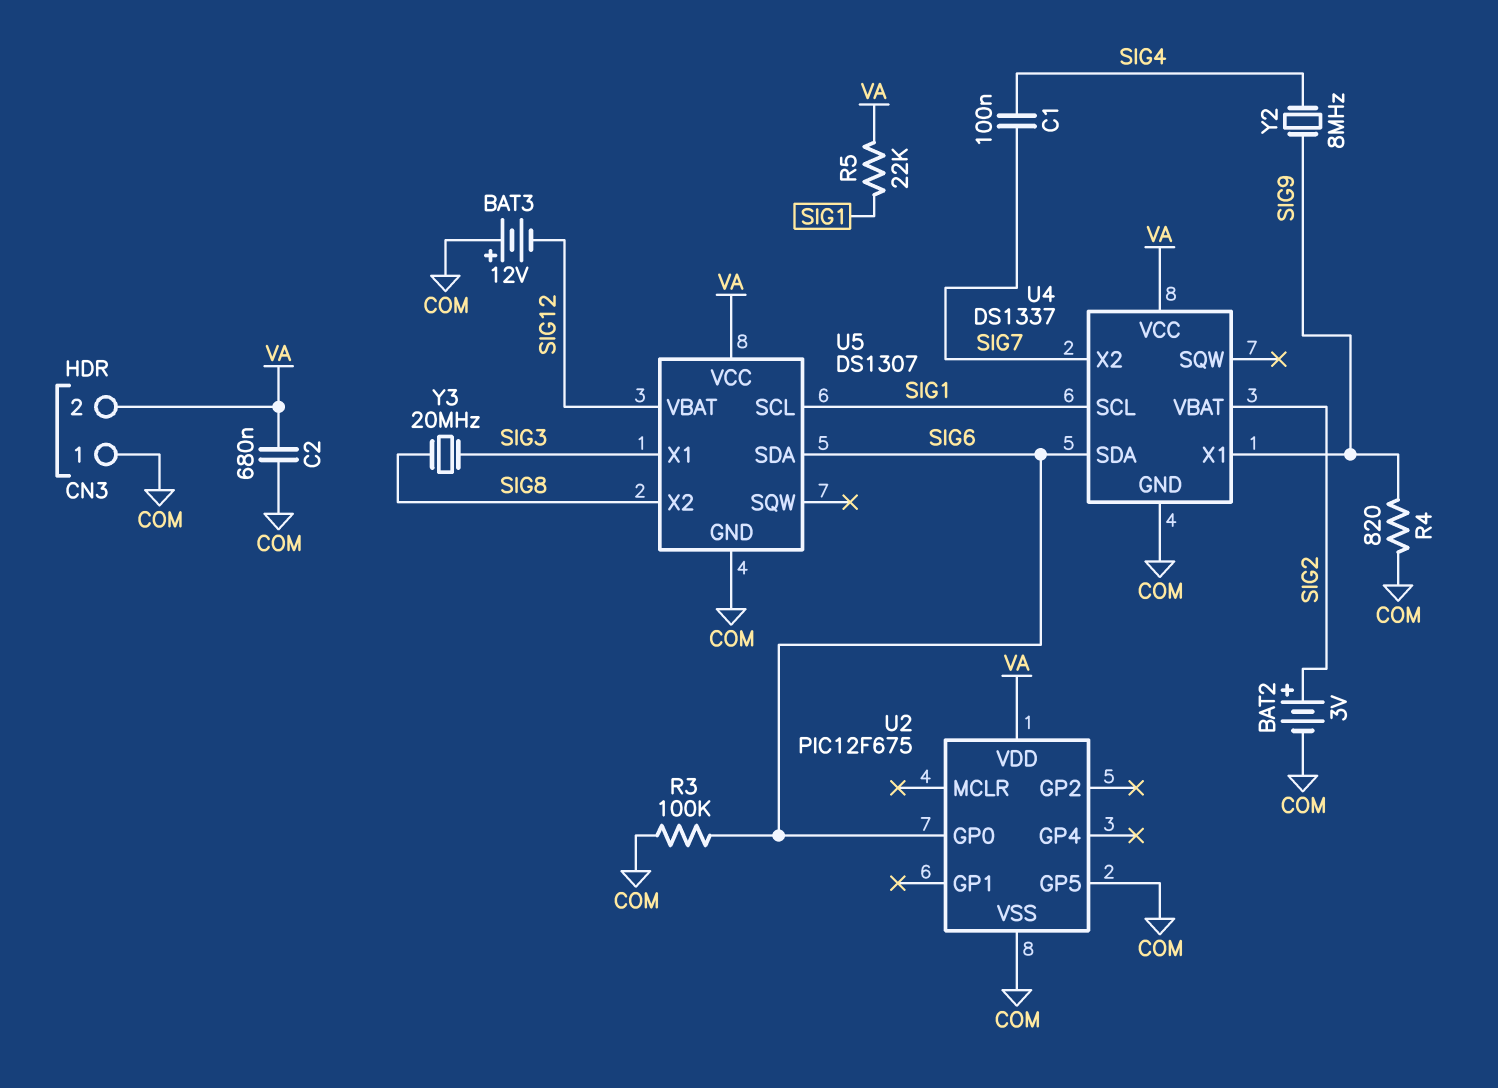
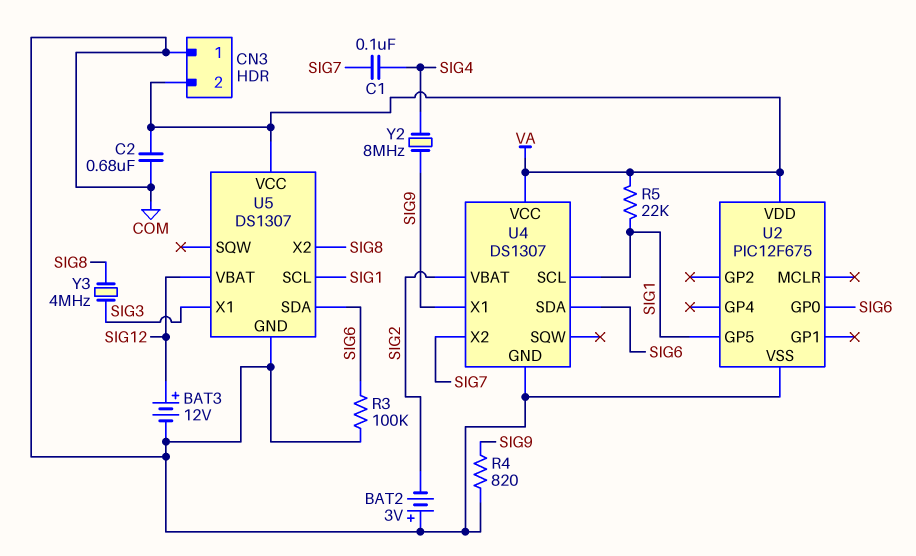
BAT2: 3V (plus SIG2, minus COM) -> 3V (plus COM, minus SIG2)
BAT3: 12V (plus COM, minus SIG12) -> 12V (plus SIG12, minus COM)
U2 pin GP5: COM -> SIG1
U4: DS1337 -> DS1307
Y3: 20MHz (SIG3, SIG8) -> 4MHz (SIG3, SIG8)

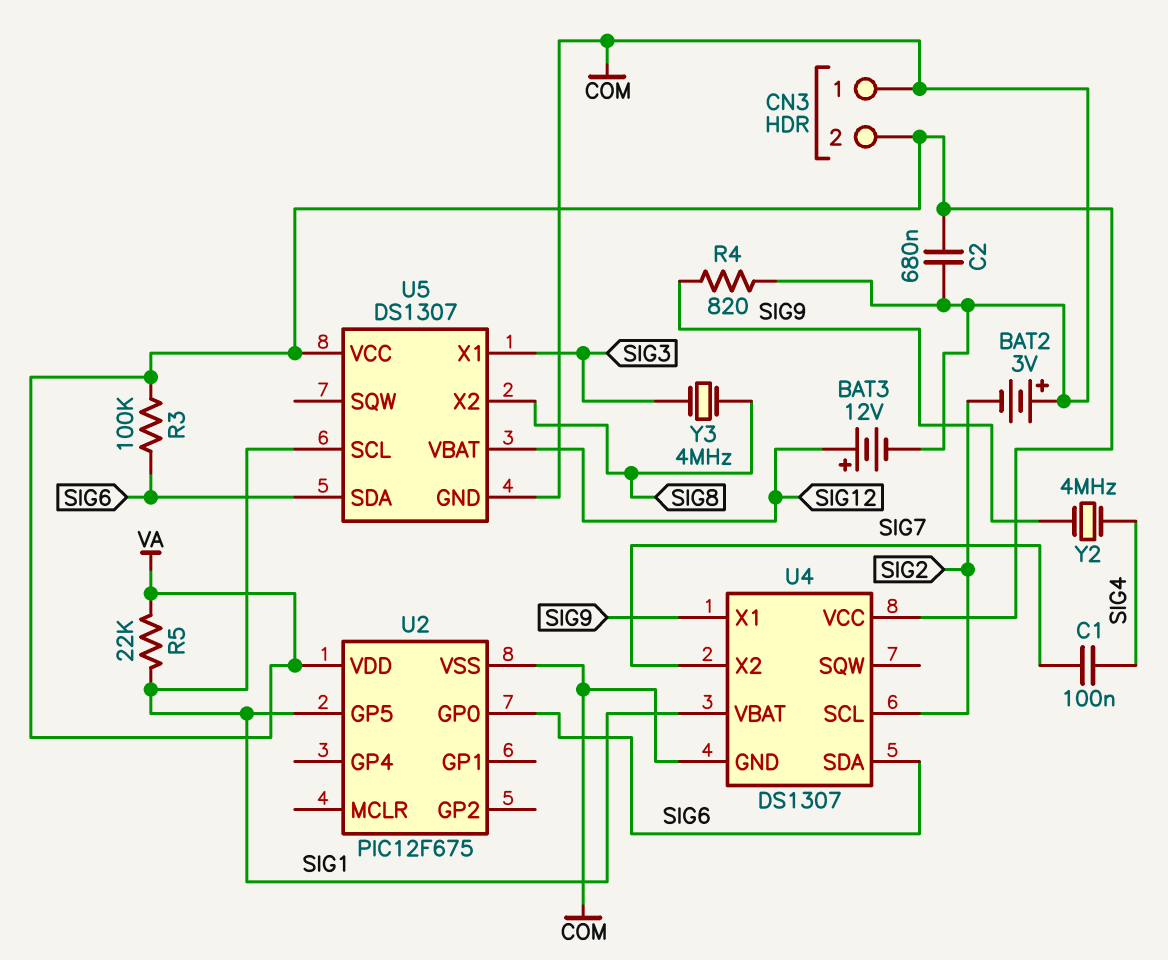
R3: 100k (COM, SIG6) -> 100k (SIG6, VA)
U4 pin SCL: SIG1 -> SIG2
U4 pin VBAT: SIG2 -> SIG1
Y2: 8MHz (SIG4, SIG9) -> 4MHz (SIG4, SIG9)

